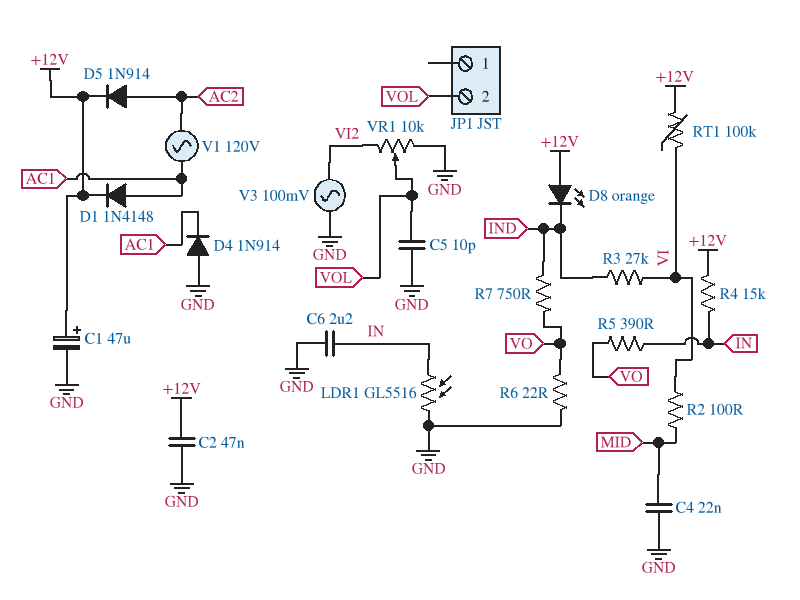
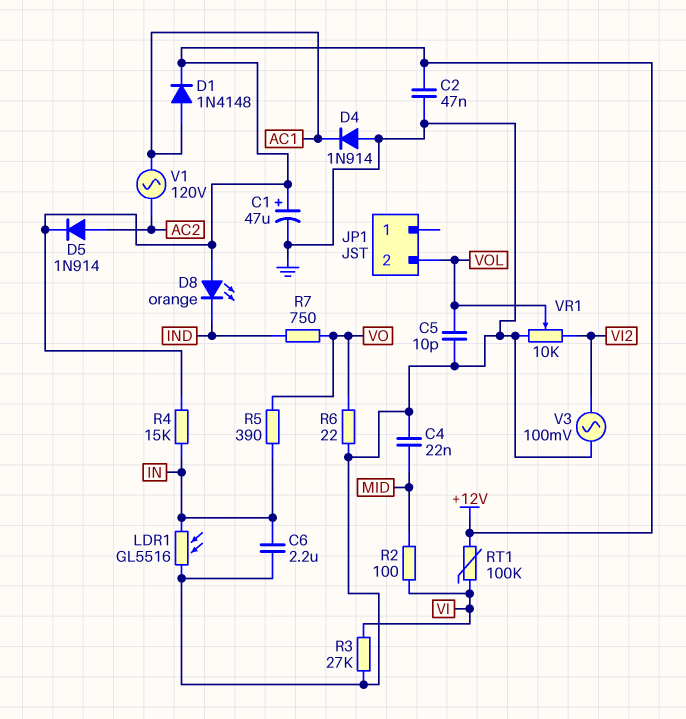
R3: 27k (IND, VI) -> 27k (GND, VI)

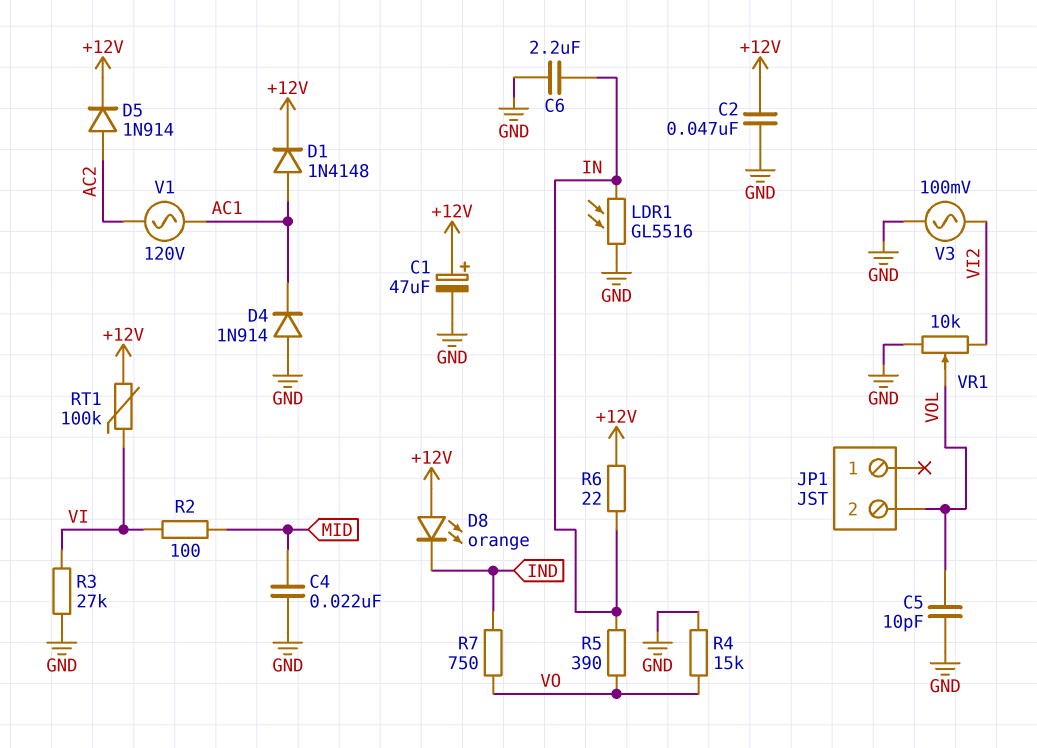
R4: 15k (+12V, IN) -> 15k (GND, VO)
R6: 22 (GND, VO) -> 22 (+12V, IN)

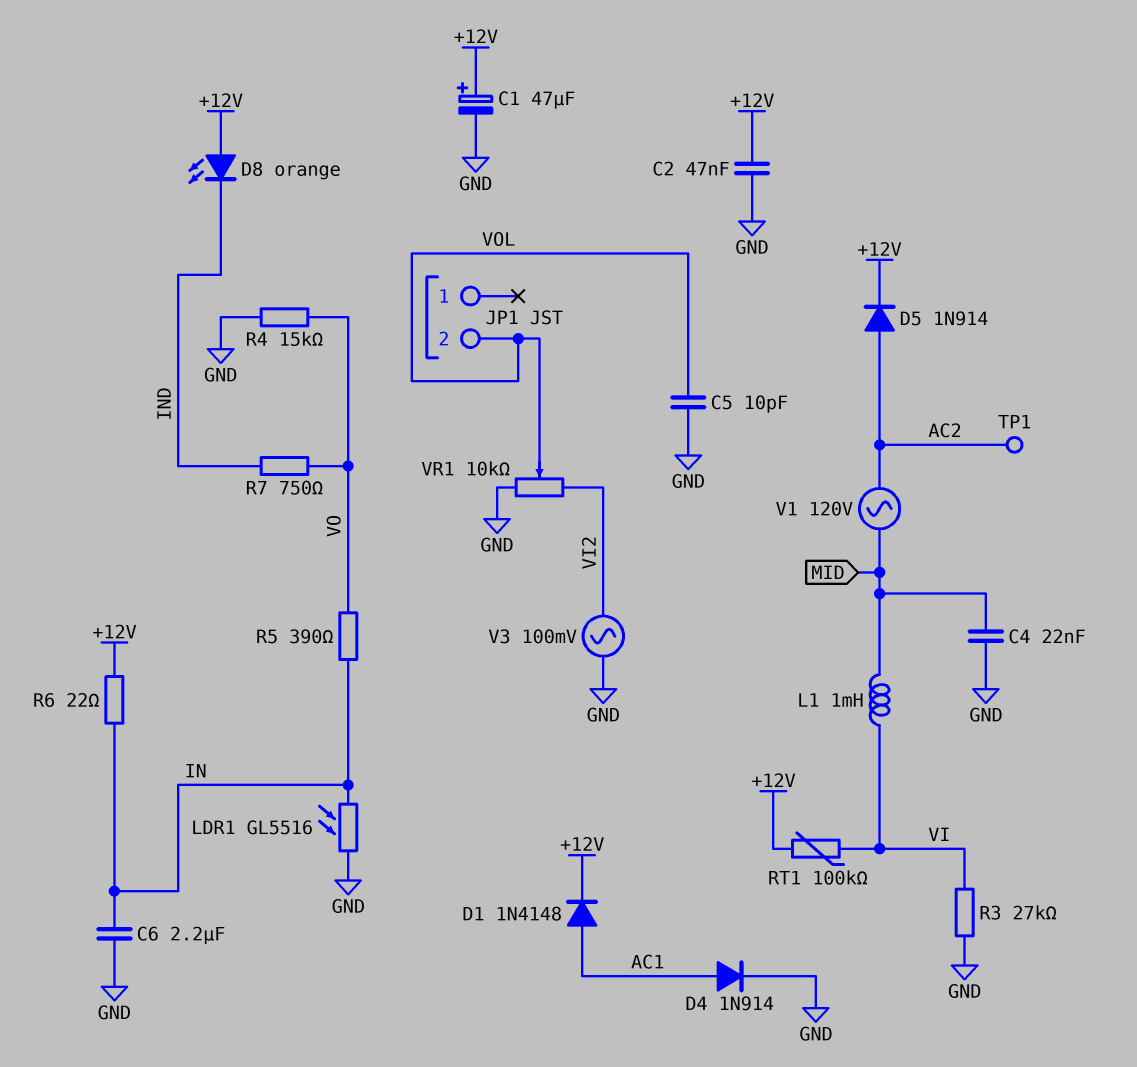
D4: diode 1N914 (A GND, K AC1) -> diode 1N914 (A AC1, K GND)
L1: none -> 1mH (MID, VI)
R2: 100 (MID, VI) -> none
TP1: none -> test point (AC2)
V1: AC 120V (AC1, AC2) -> AC 120V (AC2, MID)

